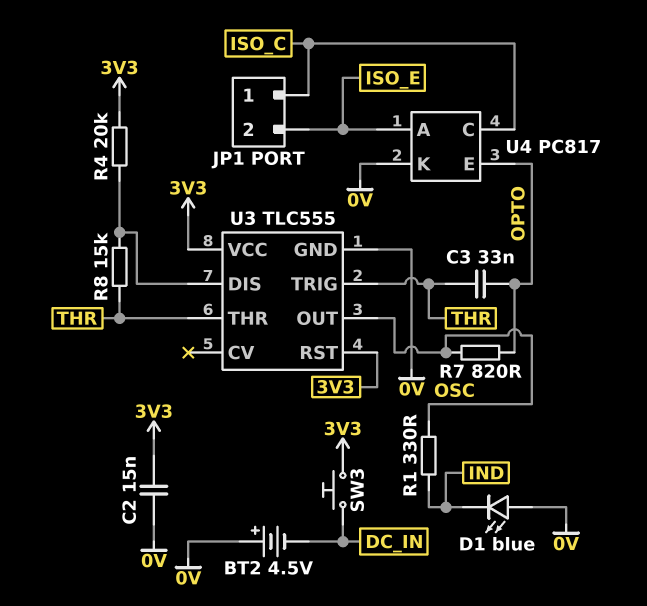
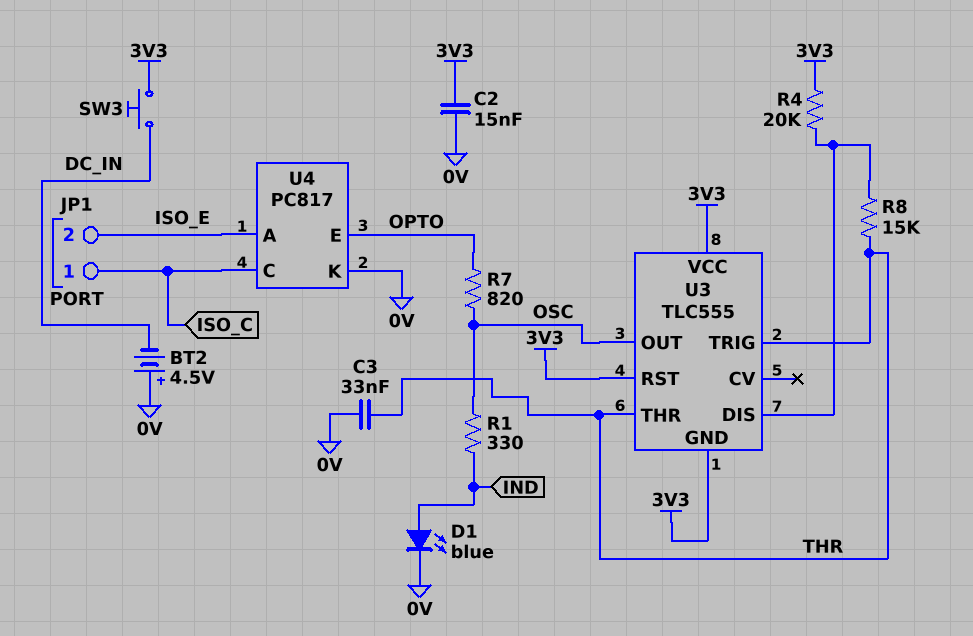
C3: 33nF (OPTO, THR) -> 33nF (0V, THR)
D1: LED blue (A 0V, K IND) -> LED blue (A IND, K 0V)
U3 pin GND: 0V -> 3V3

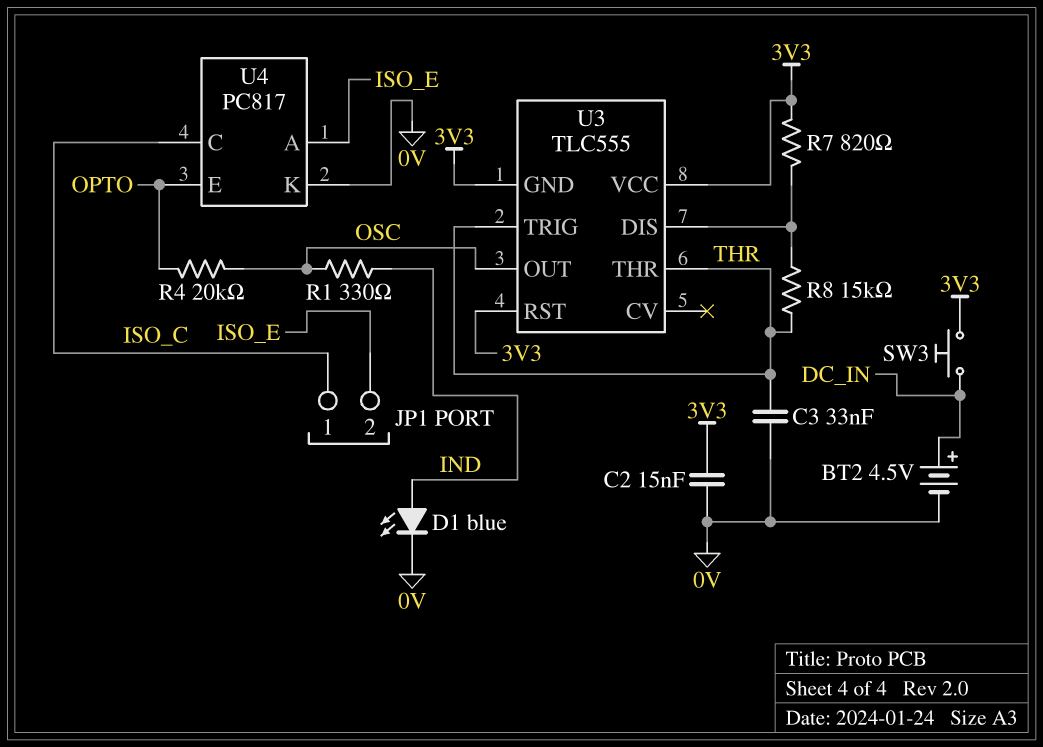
BT2: 4.5V (plus 0V, minus DC_IN) -> 4.5V (plus DC_IN, minus 0V)
R4: 20k (3V3, U3/DIS) -> 20k (OPTO, OSC)
R7: 820 (OPTO, OSC) -> 820 (3V3, U3/DIS)

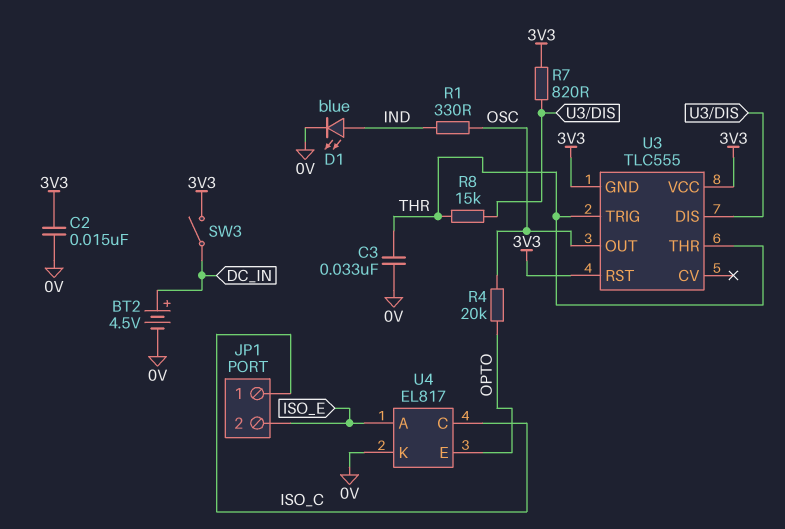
SW3: button (3V3, DC_IN) -> switch (3V3, DC_IN)
U4: PC817 -> EL817

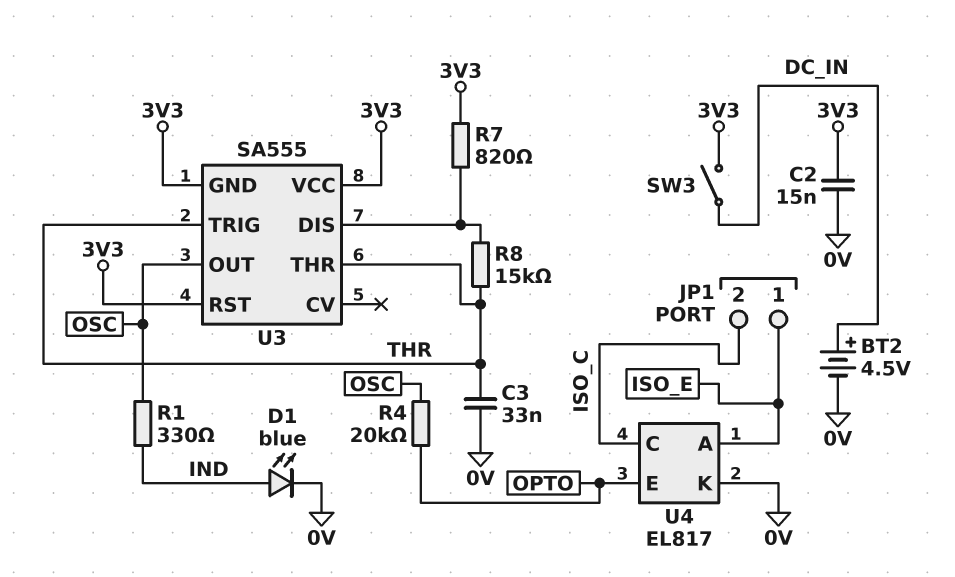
JP1 pin 1: ISO_C -> ISO_E
JP1 pin 2: ISO_E -> ISO_C
U3: TLC555 -> SA555

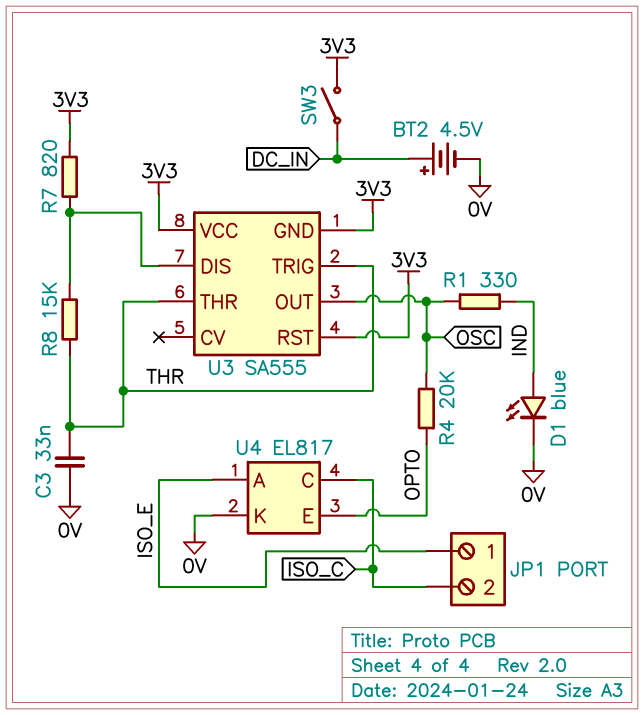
C2: 15nF (0V, 3V3) -> none

